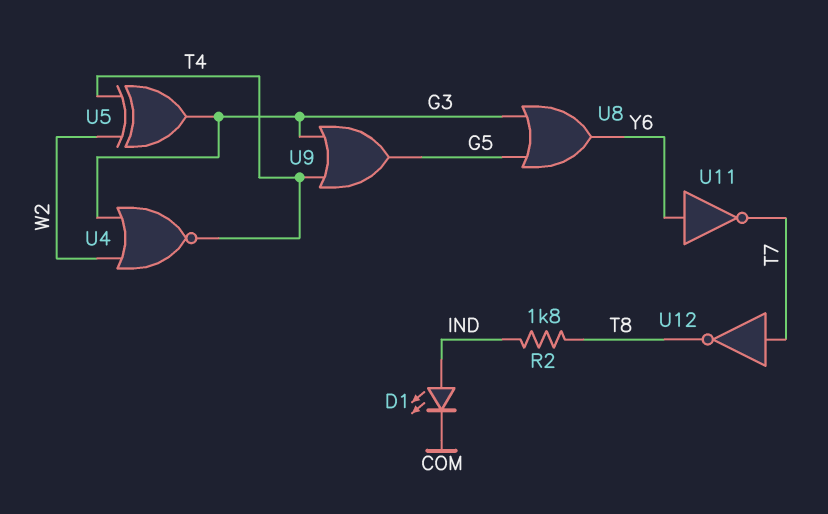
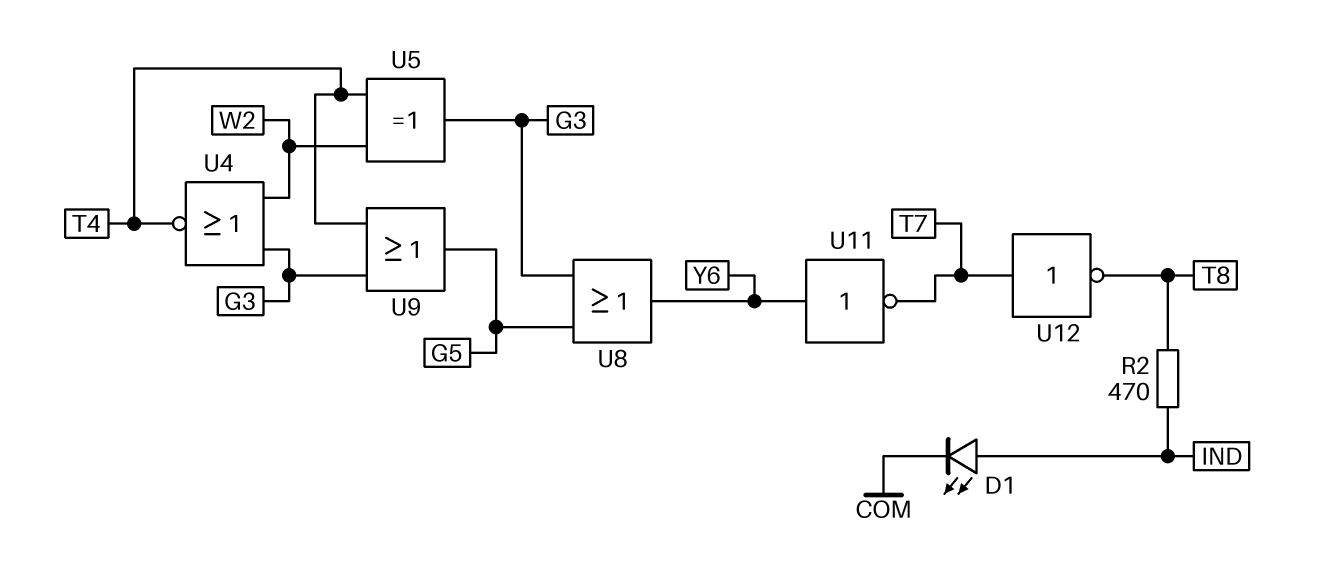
R2: 1.8k (IND, T8) -> 470 (IND, T8)

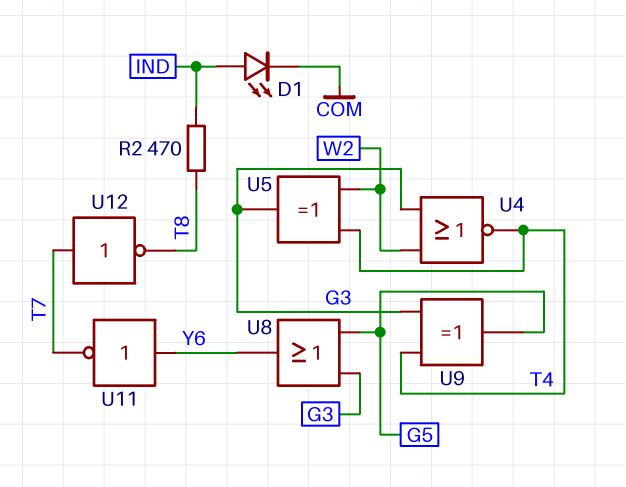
U9: OR (in G3, in T4, out G5) -> XOR (in G3, in T4, out G5)

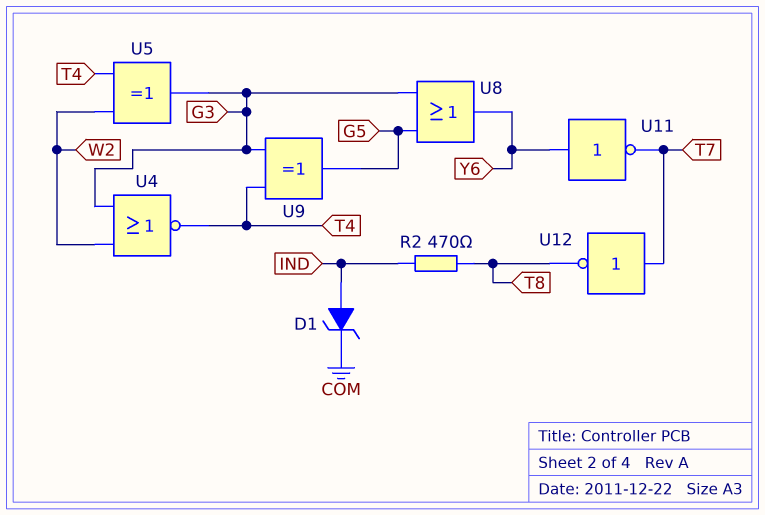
D1: LED (A IND, K COM) -> zener (A IND, K COM)

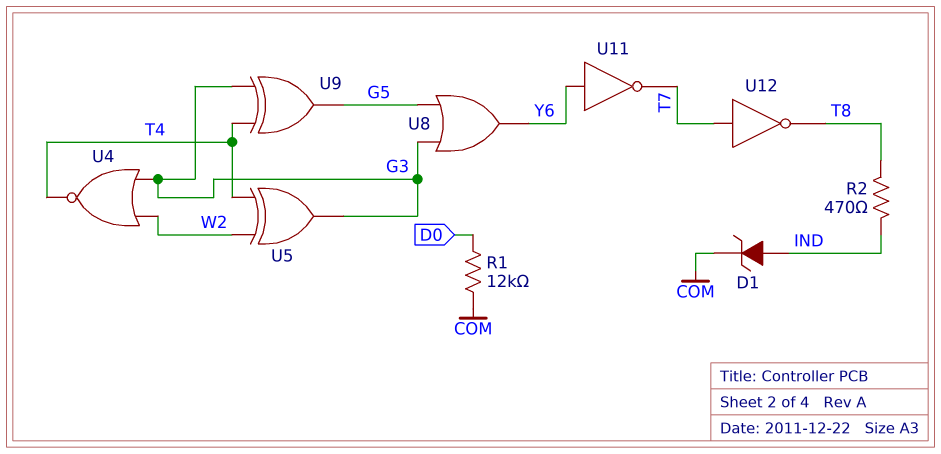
R1: none -> 12k (COM, D0)

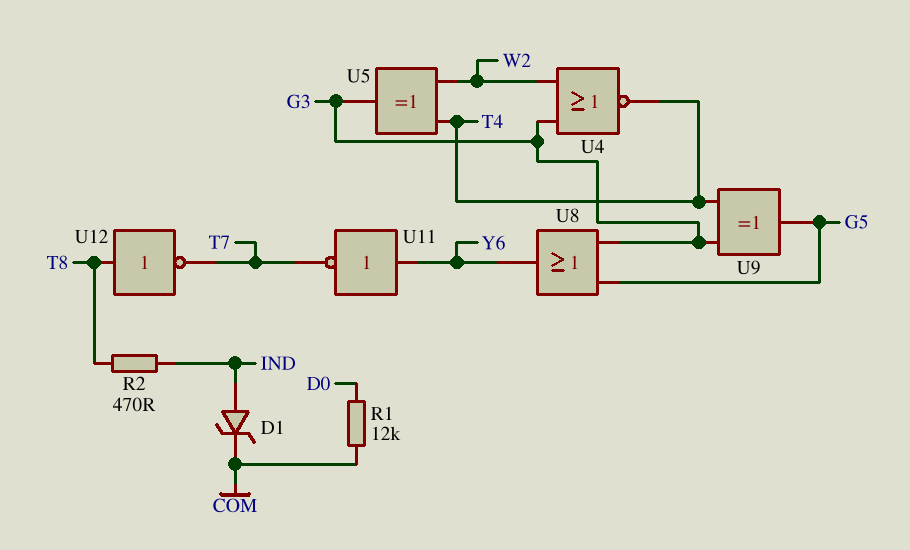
U12: NOT (in T7, out T8) -> NOT (in T8, out T7)

